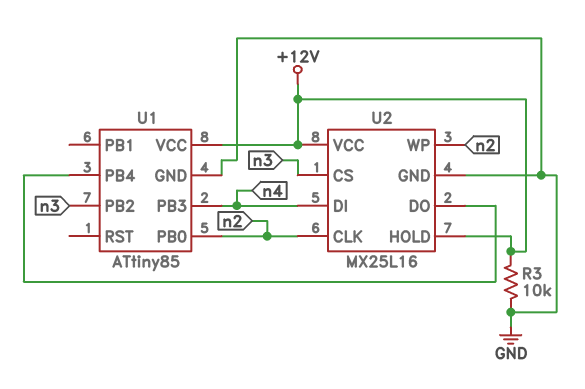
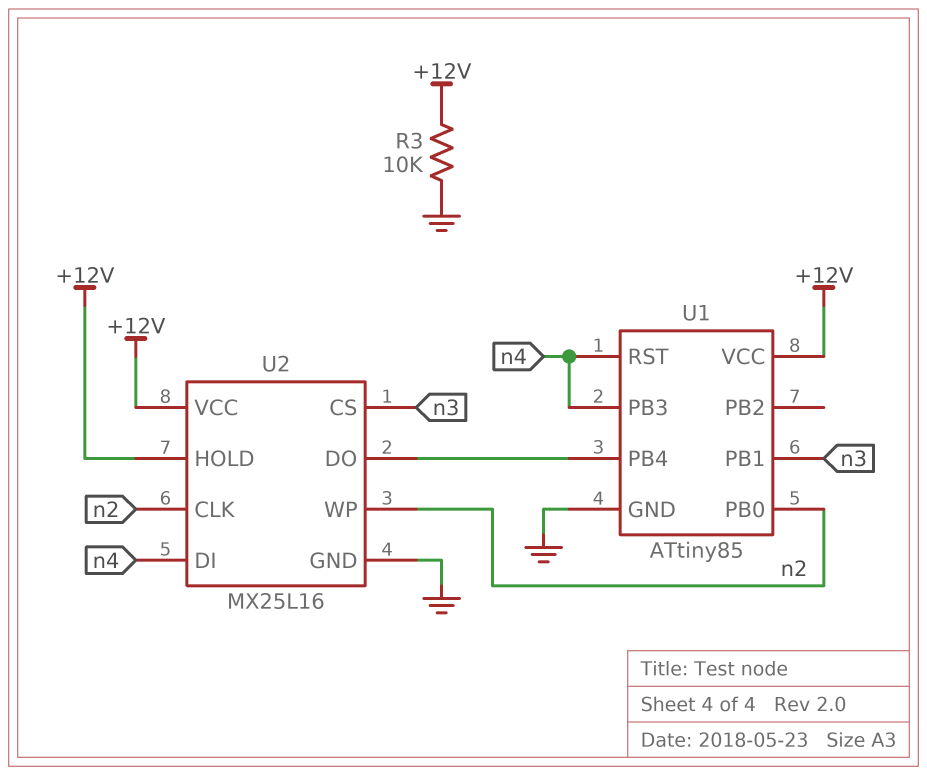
U1 pin PB1: none -> n3
U1 pin PB2: n3 -> none
U1 pin RST: none -> n4

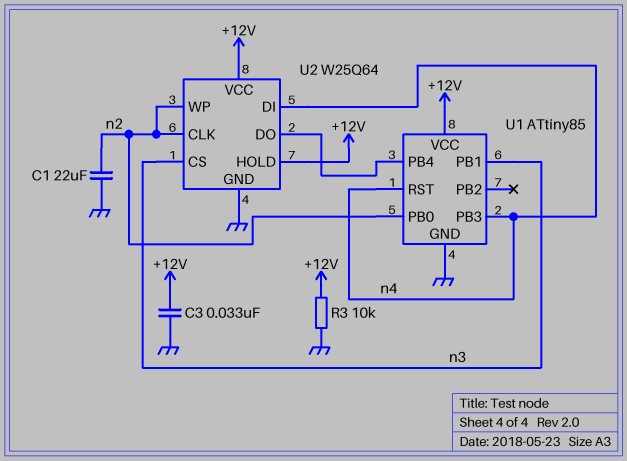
C1: none -> 22uF (GND, n2)
C3: none -> 33nF (+12V, GND)
U2: MX25L16 -> W25Q64

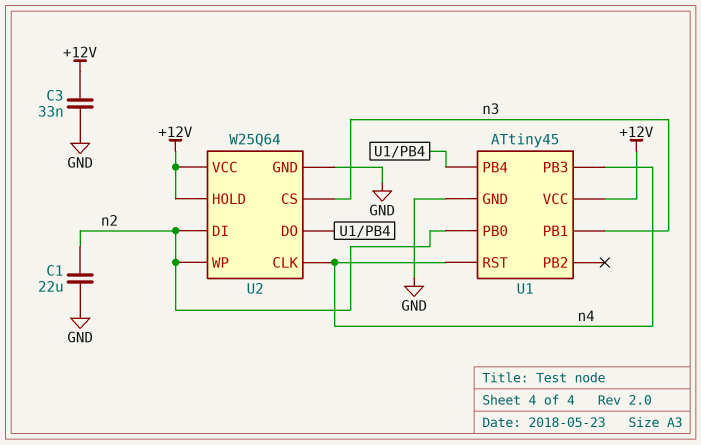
R3: 10k (+12V, GND) -> none
U1: ATtiny85 -> ATtiny45
U2 pin CLK: n2 -> n4
U2 pin DI: n4 -> n2

